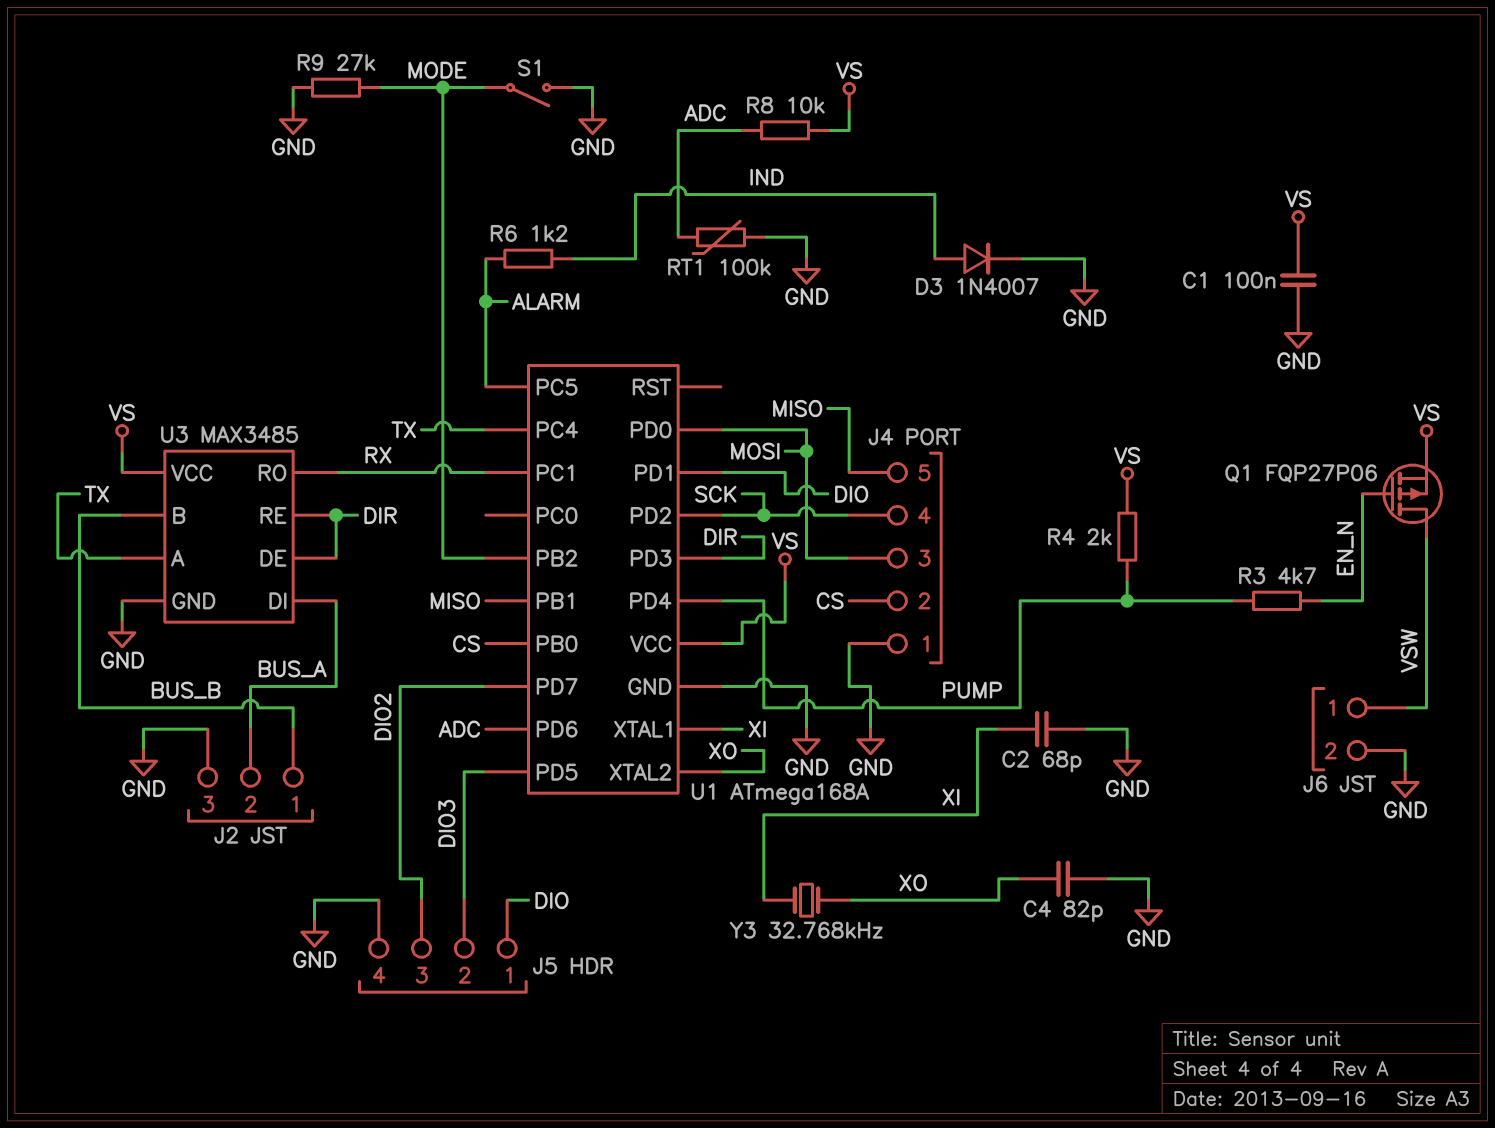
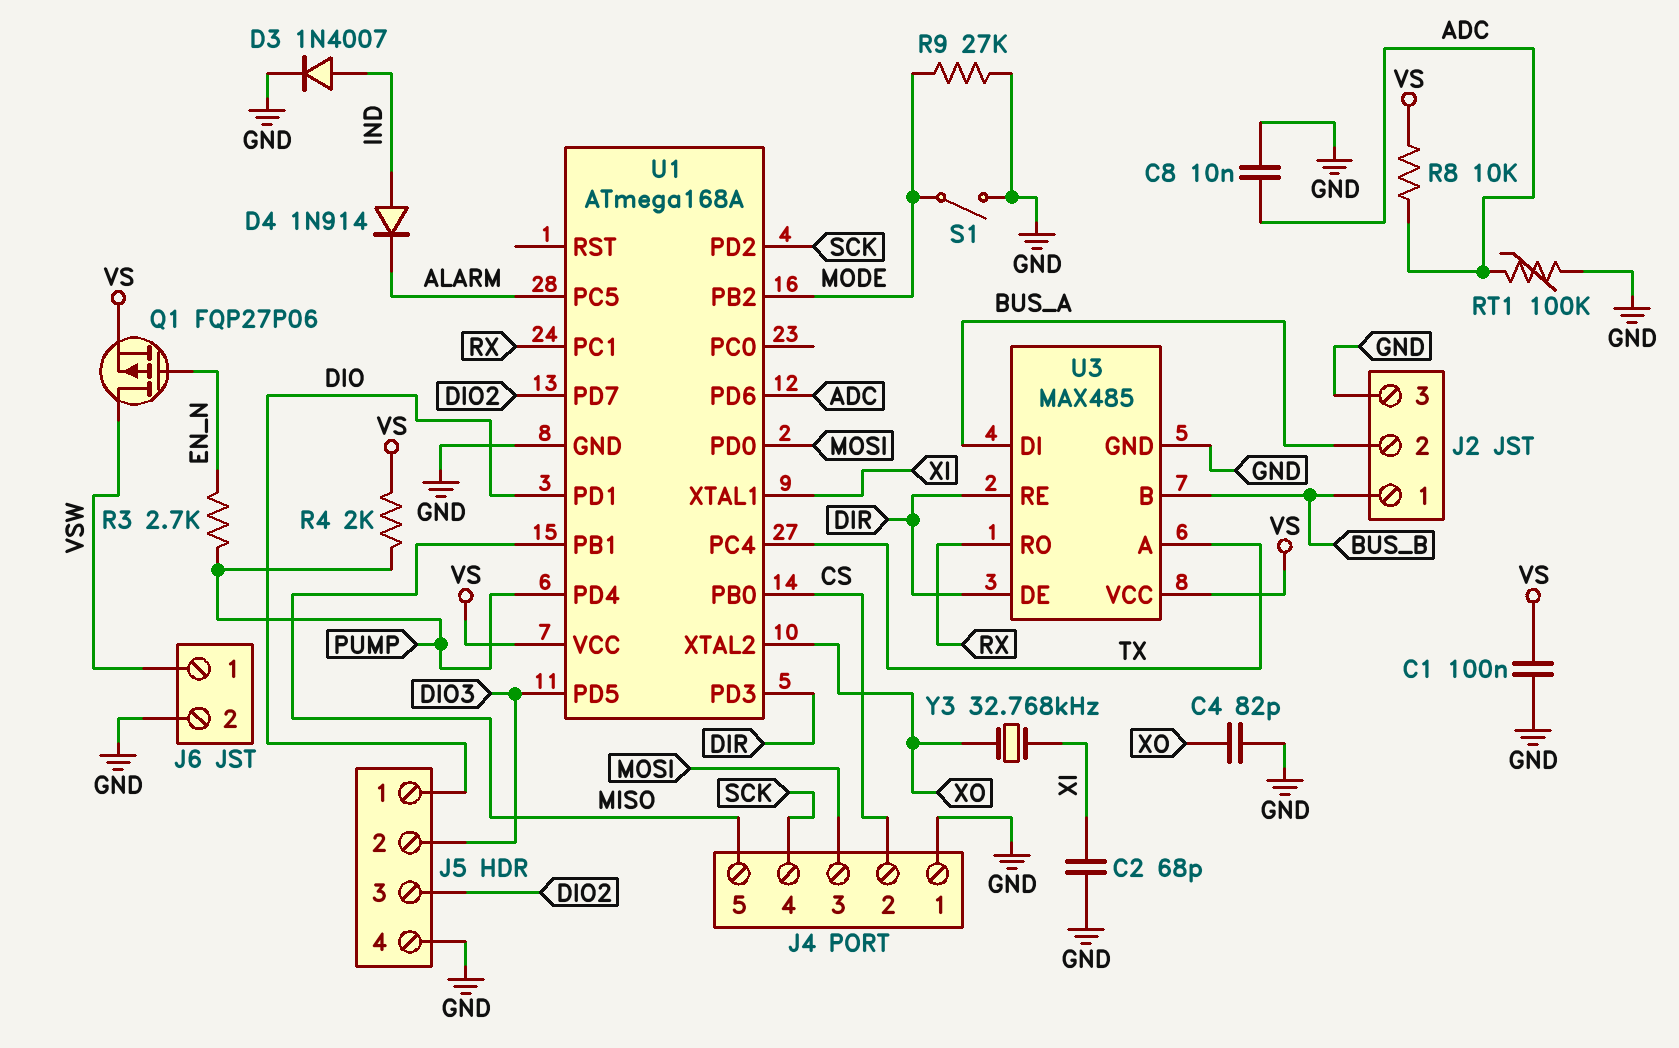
C8: none -> 10nF (ADC, GND)
D4: none -> diode 1N914 (A IND, K ALARM)
R3: 4.7k (EN_N, PUMP) -> 2.7k (EN_N, PUMP)
R6: 1.2k (ALARM, IND) -> none
U3: MAX3485 -> MAX485

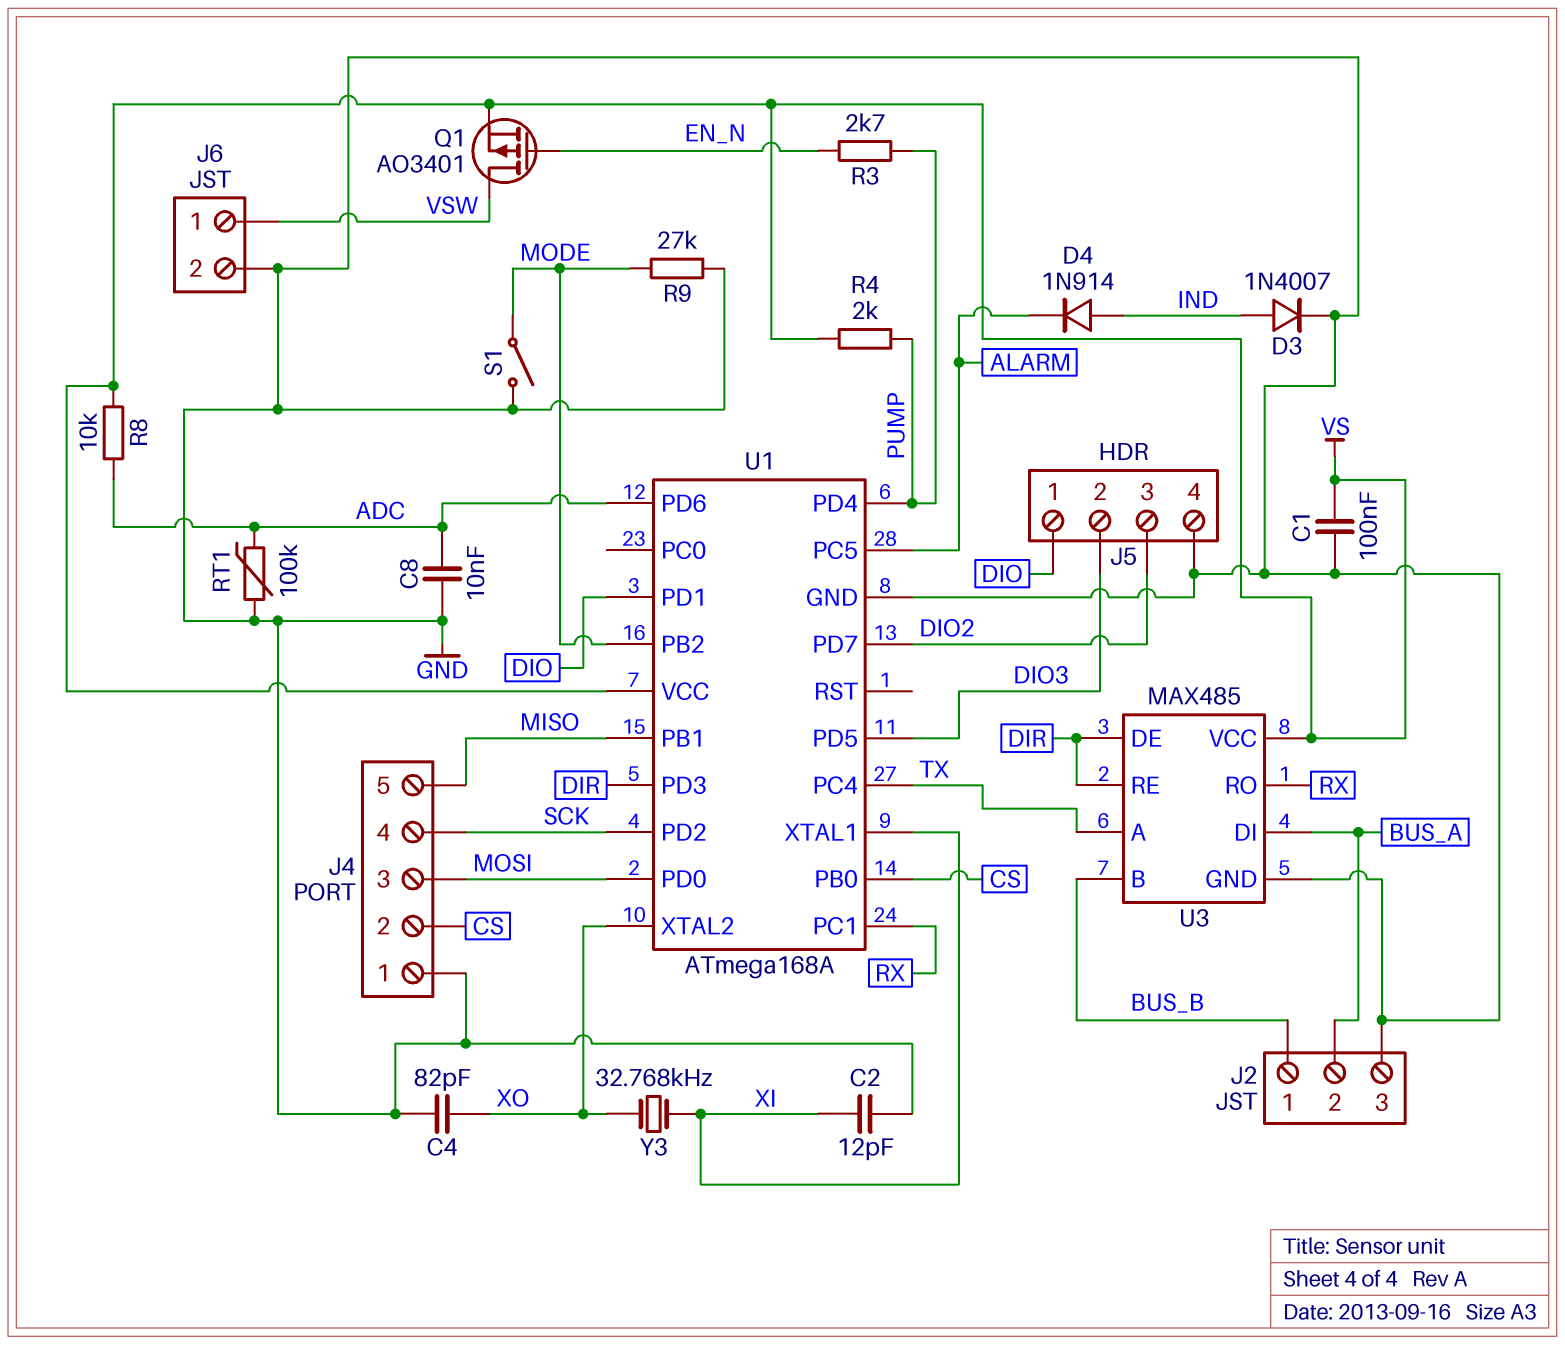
C2: 68pF (GND, XI) -> 12pF (GND, XI)
Q1: PMOS FQP27P06 (G EN_N, D VSW, S VS) -> PMOS AO3401 (G EN_N, D VSW, S VS)

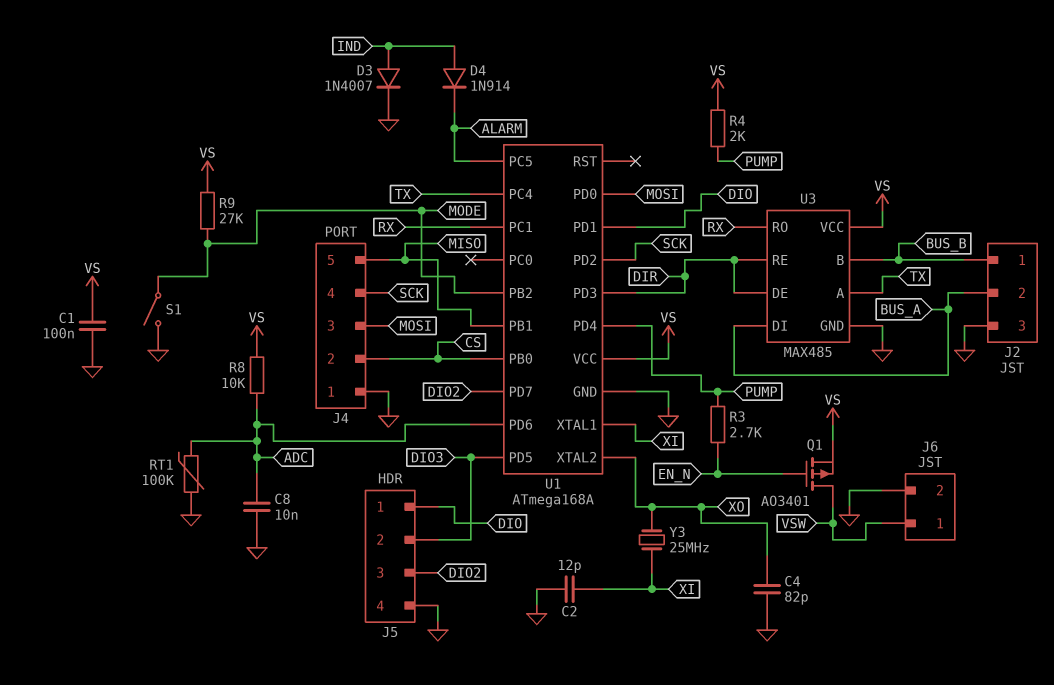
R9: 27k (GND, MODE) -> 27k (MODE, VS)
Y3: 32.768kHz (XI, XO) -> 25MHz (XI, XO)

